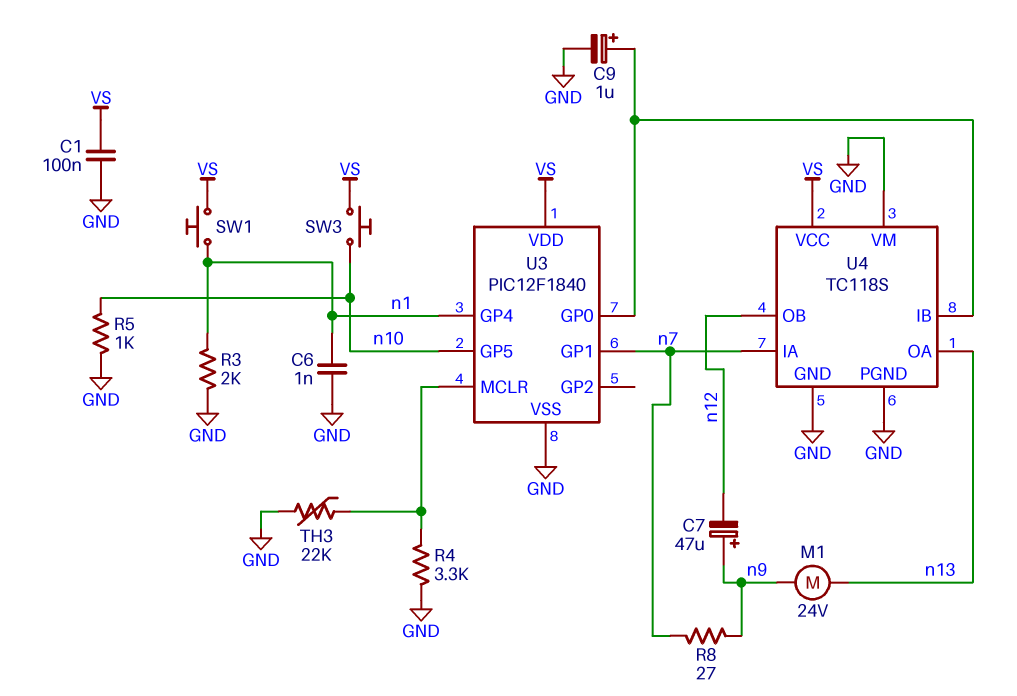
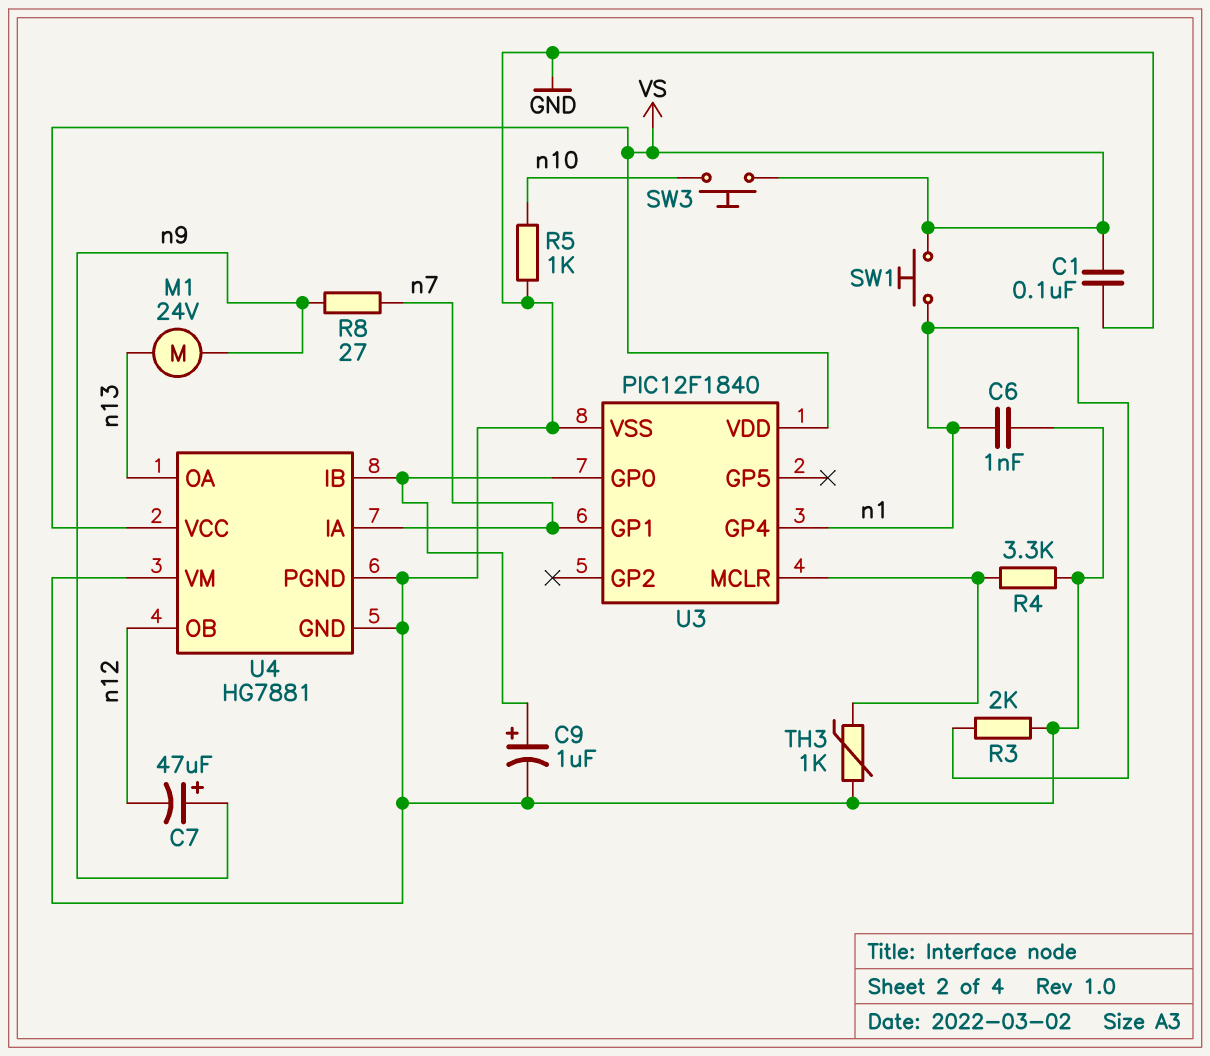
TH3: 22k (GND, U3/MCLR) -> 1k (GND, U3/MCLR)
U3 pin GP5: n10 -> none
U4: TC118S -> HG7881

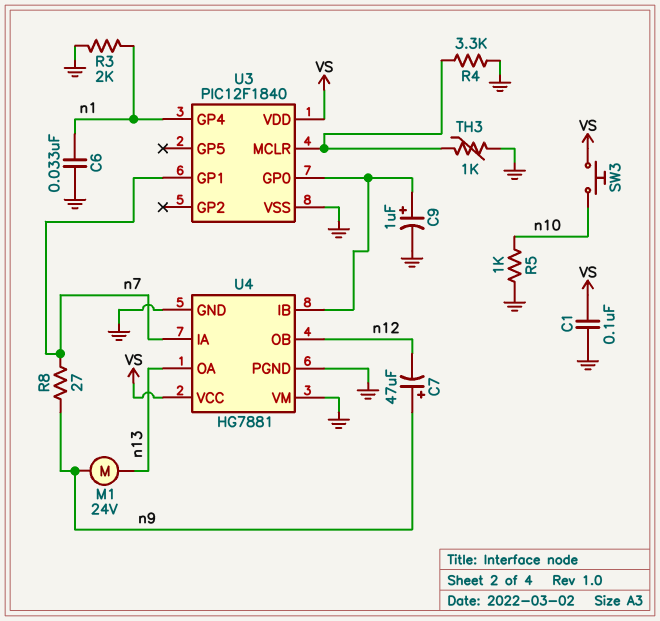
C6: 1nF (GND, n1) -> 33nF (GND, n1)
SW1: button (VS, n1) -> none

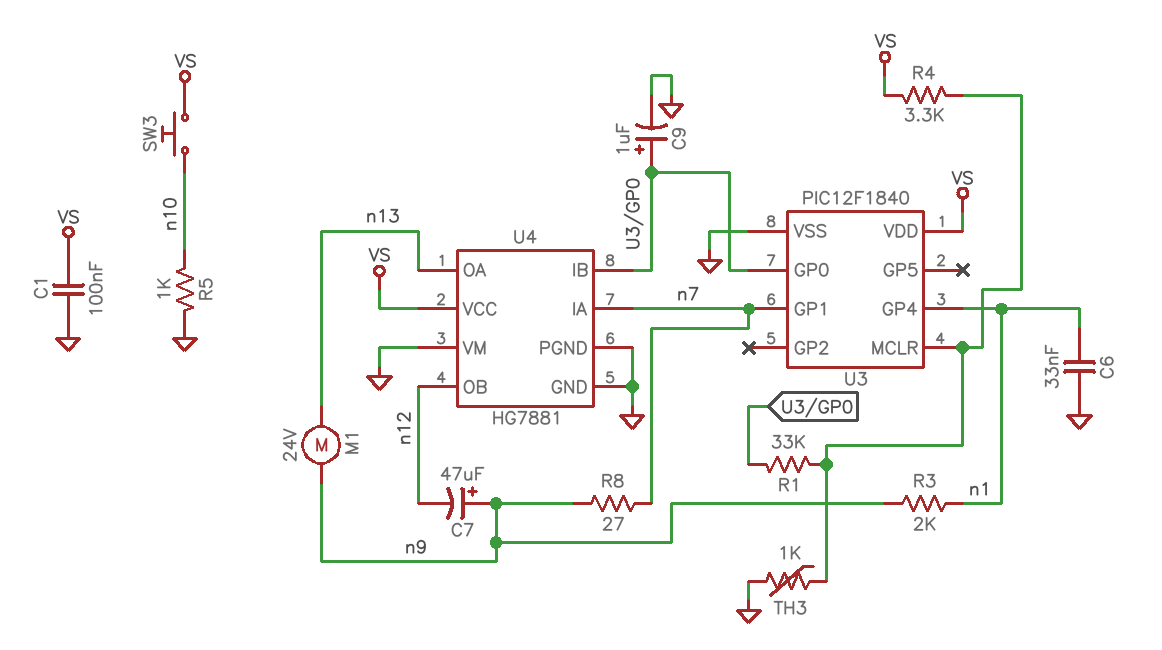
R1: none -> 33k (U3/GP0, U3/MCLR)
R3: 2k (GND, n1) -> 2k (n1, n9)
R4: 3.3k (GND, U3/MCLR) -> 3.3k (U3/MCLR, VS)

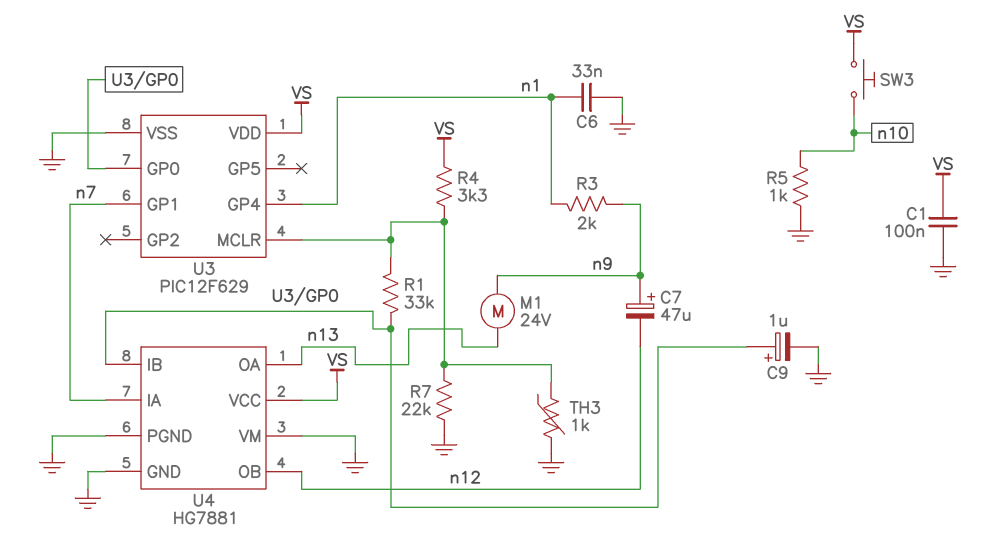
R7: none -> 22k (GND, U3/MCLR)
R8: 27 (n7, n9) -> none
U3: PIC12F1840 -> PIC12F629

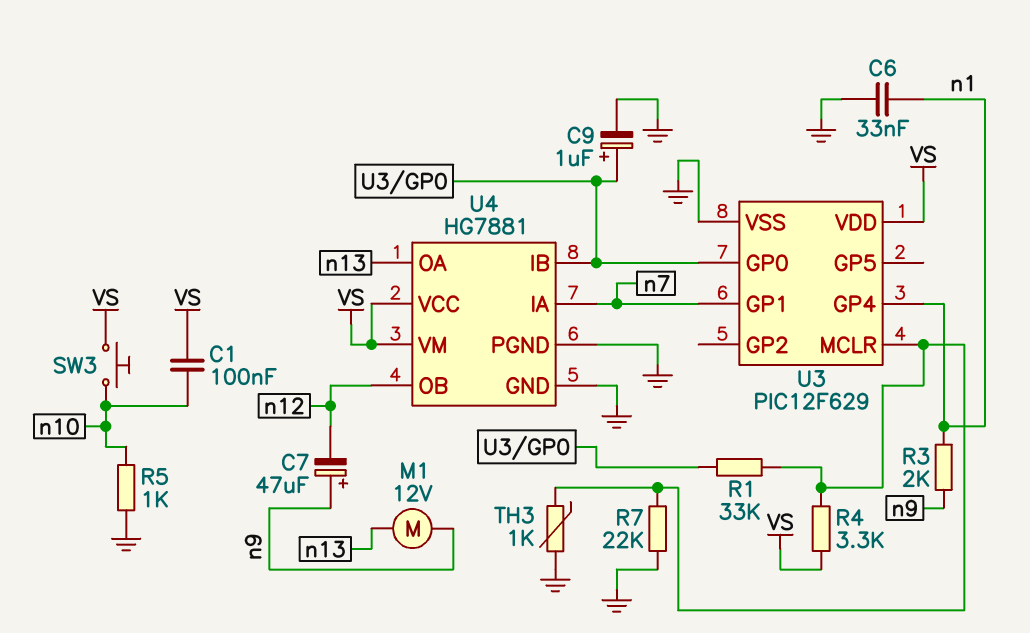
C1: 100nF (GND, VS) -> 100nF (VS, n10)
M1: motor 24V (n9, n13) -> motor 12V (n9, n13)
U4 pin VM: GND -> VS

